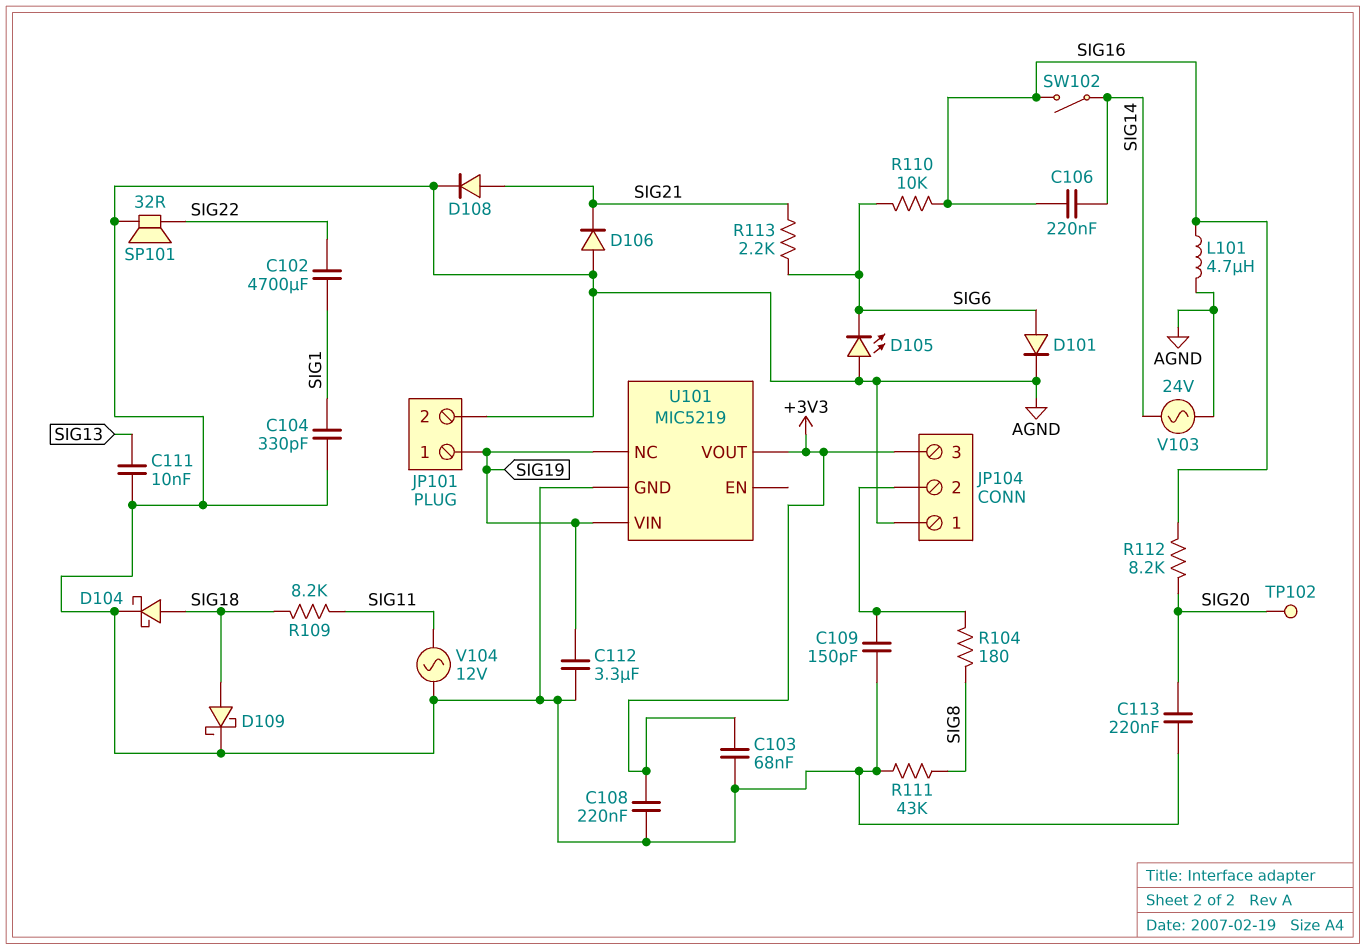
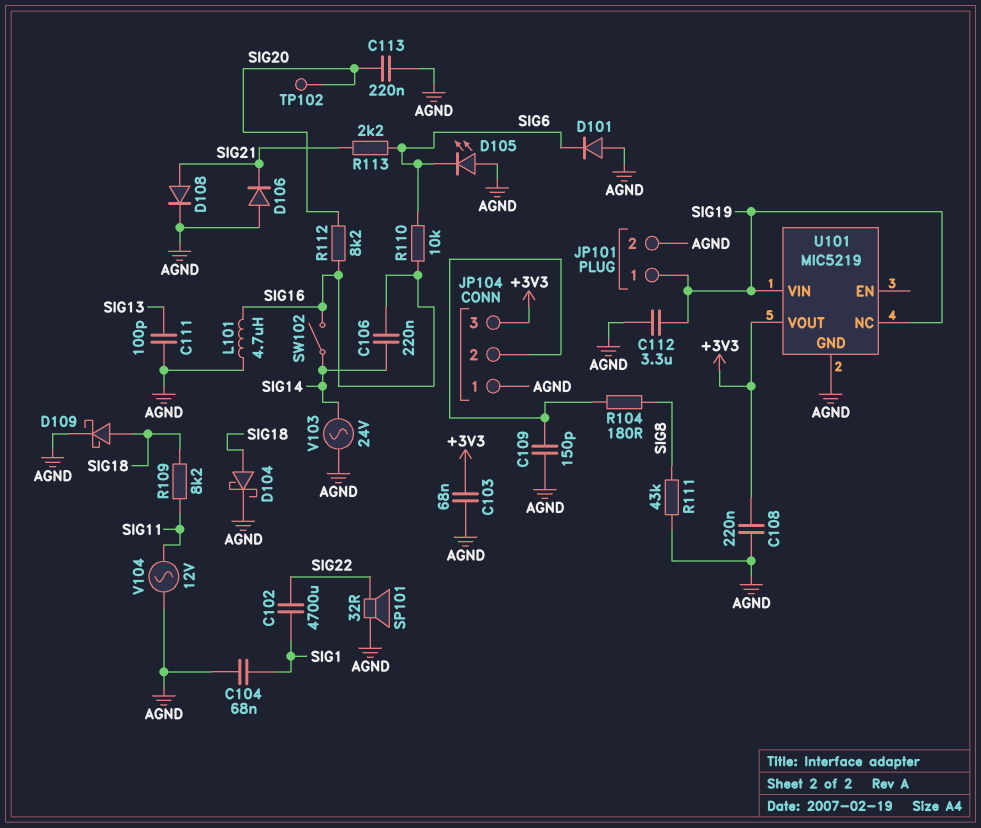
C104: 330pF (AGND, SIG1) -> 68nF (AGND, SIG1)
C111: 10nF (AGND, SIG13) -> 100pF (AGND, SIG13)
D101: diode (A SIG6, K AGND) -> diode (A AGND, K SIG6)

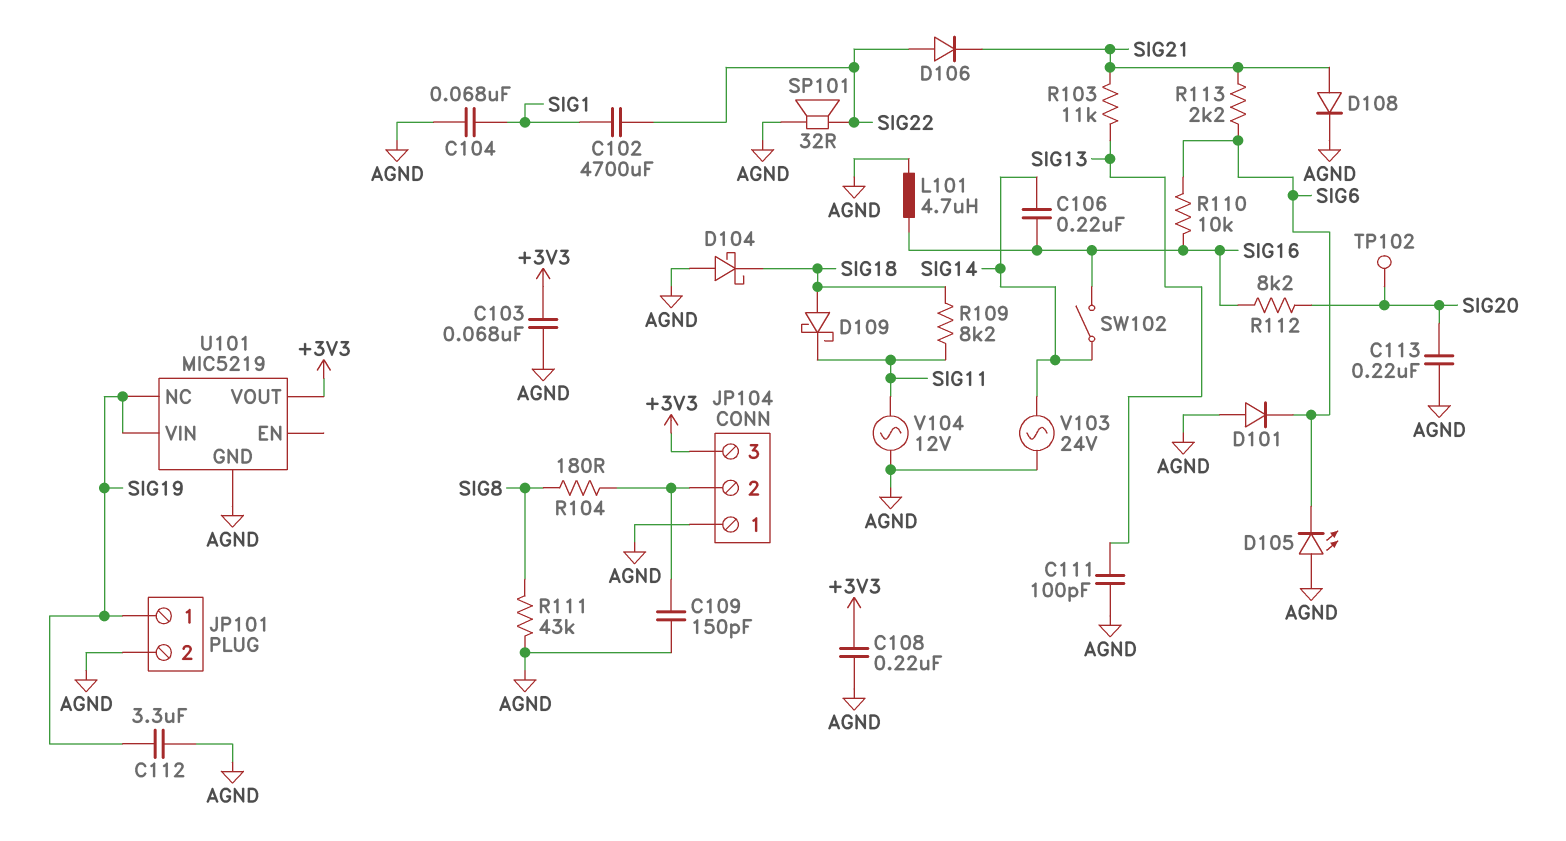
D104: schottky (A SIG18, K AGND) -> schottky (A AGND, K SIG18)
D106: diode (A AGND, K SIG21) -> diode (A SIG22, K SIG21)
D109: schottky (A SIG18, K AGND) -> schottky (A SIG18, K SIG11)
R103: none -> 11k (SIG13, SIG21)

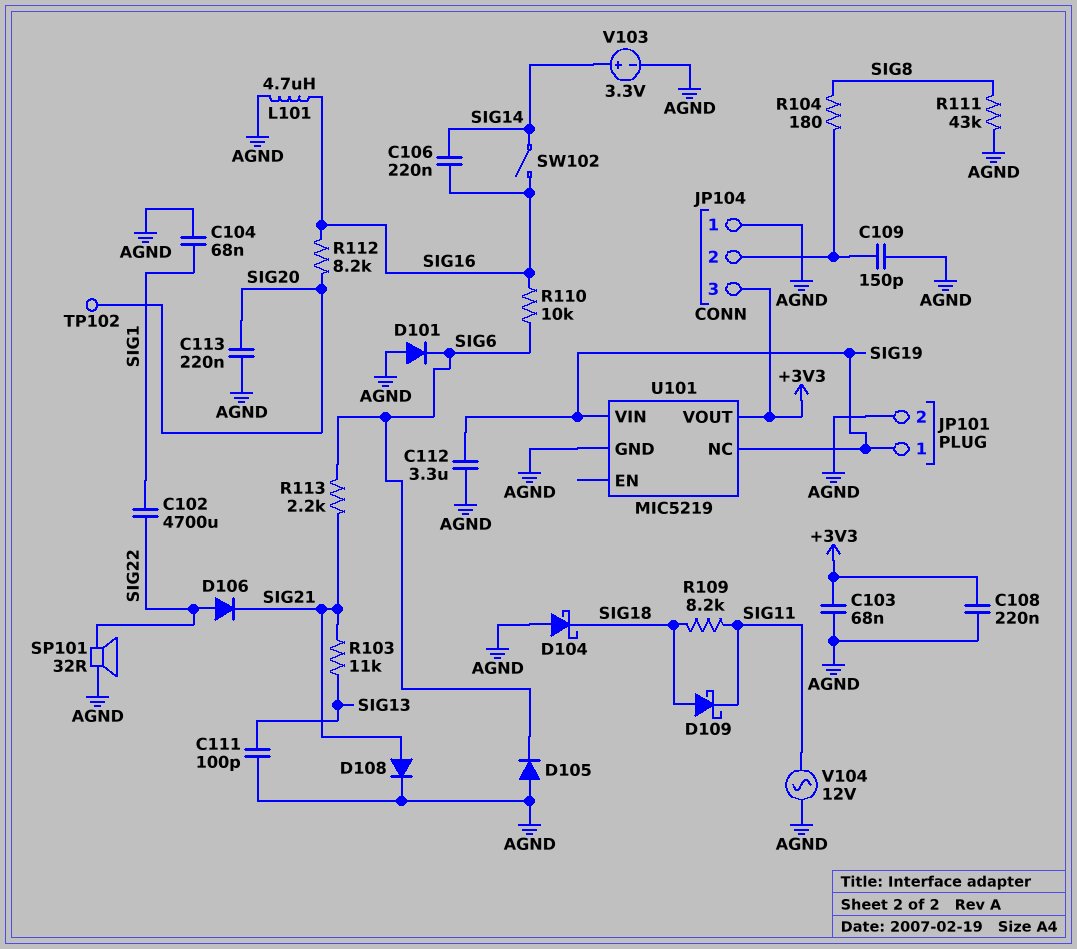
D105: LED (A AGND, K SIG6) -> diode (A AGND, K SIG6)
V103: AC 24V (AGND, SIG14) -> 3.3V (plus SIG14, minus AGND)

